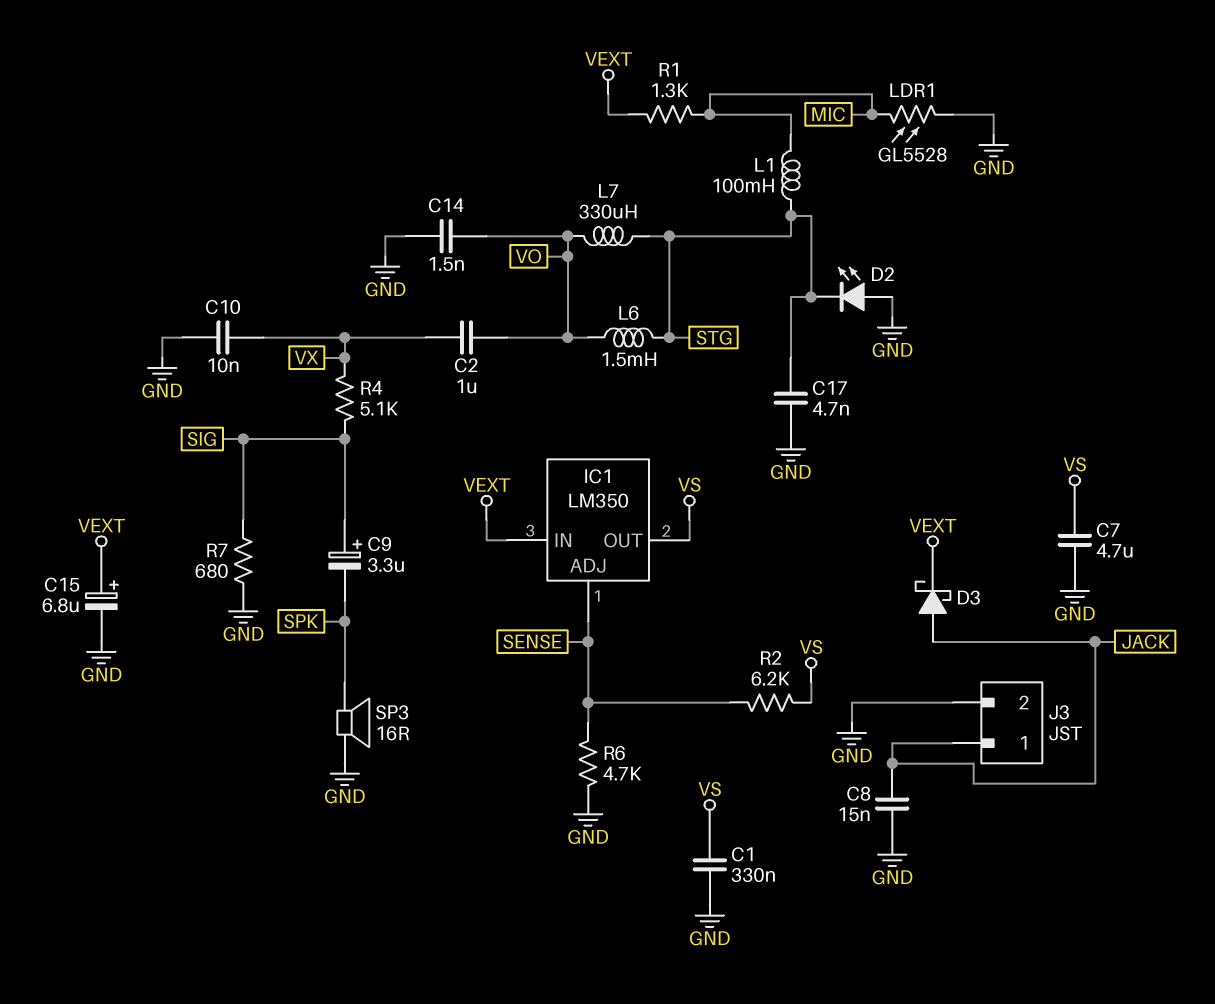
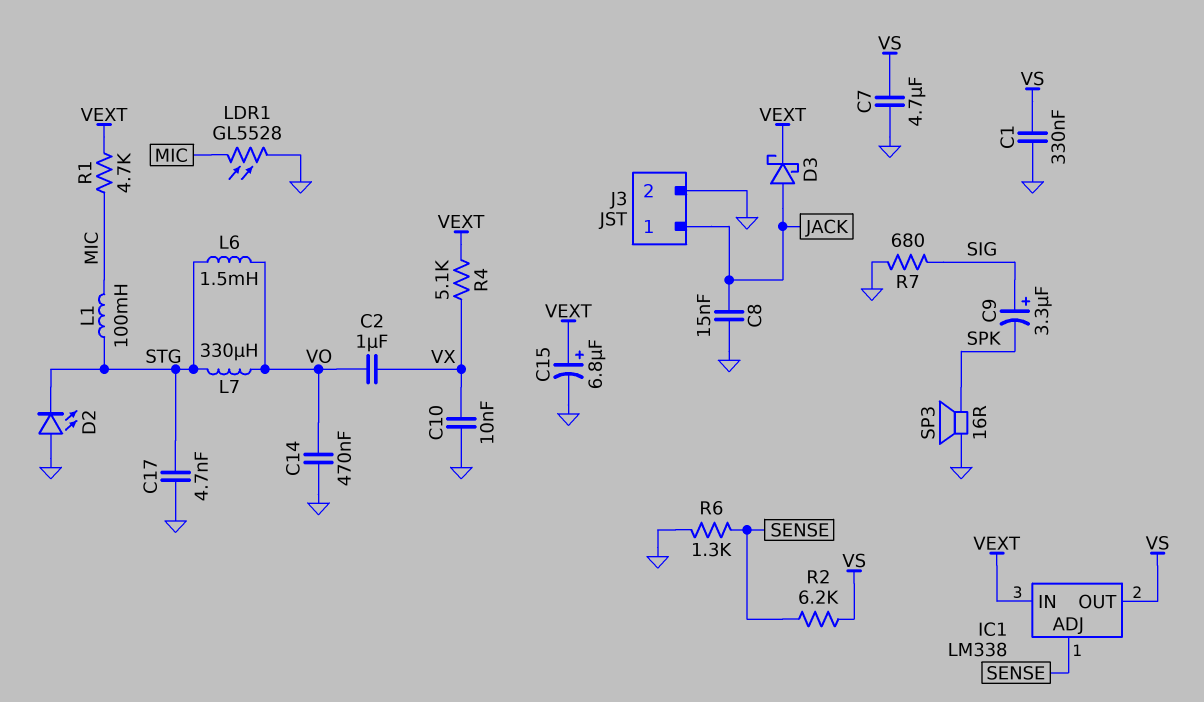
C14: 1.5nF (GND, VO) -> 470nF (GND, VO)
IC1: LM350 -> LM338
R1: 1.3k (MIC, VEXT) -> 4.7k (MIC, VEXT)
R4: 5.1k (SIG, VX) -> 5.1k (VEXT, VX)
R6: 4.7k (GND, SENSE) -> 1.3k (GND, SENSE)

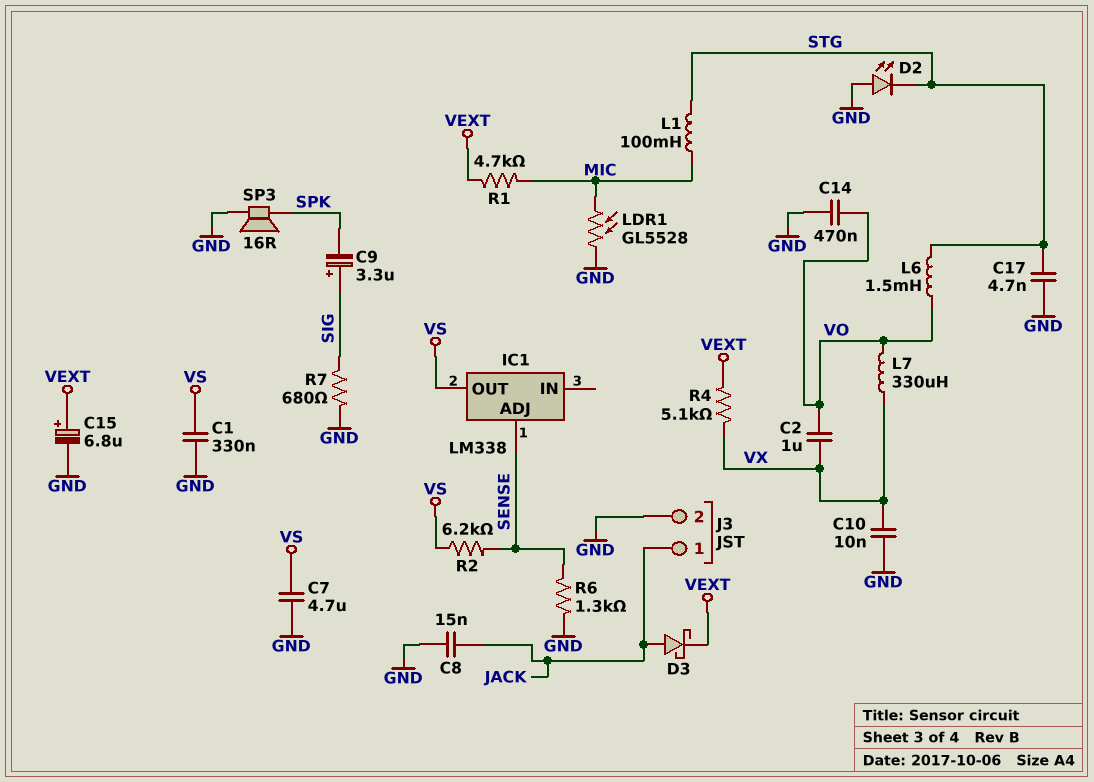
IC1 pin IN: VEXT -> none
L7: 330uH (STG, VO) -> 330uH (VO, VX)

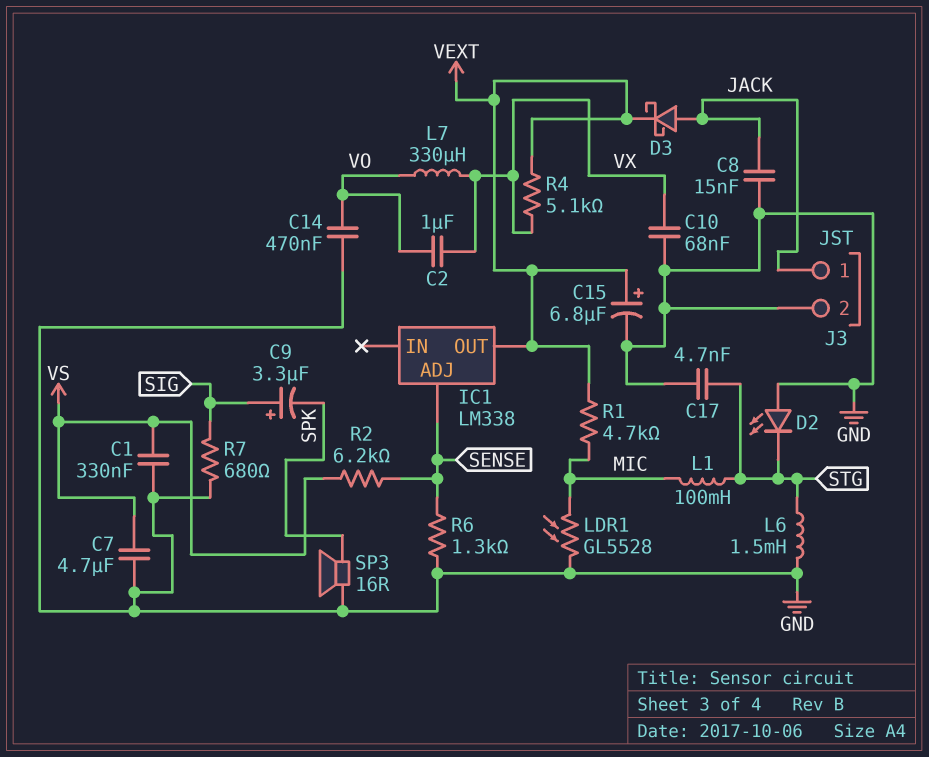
C10: 10nF (GND, VX) -> 68nF (GND, VX)
IC1 pin OUT: VS -> VEXT
L6: 1.5mH (STG, VO) -> 1.5mH (GND, STG)

